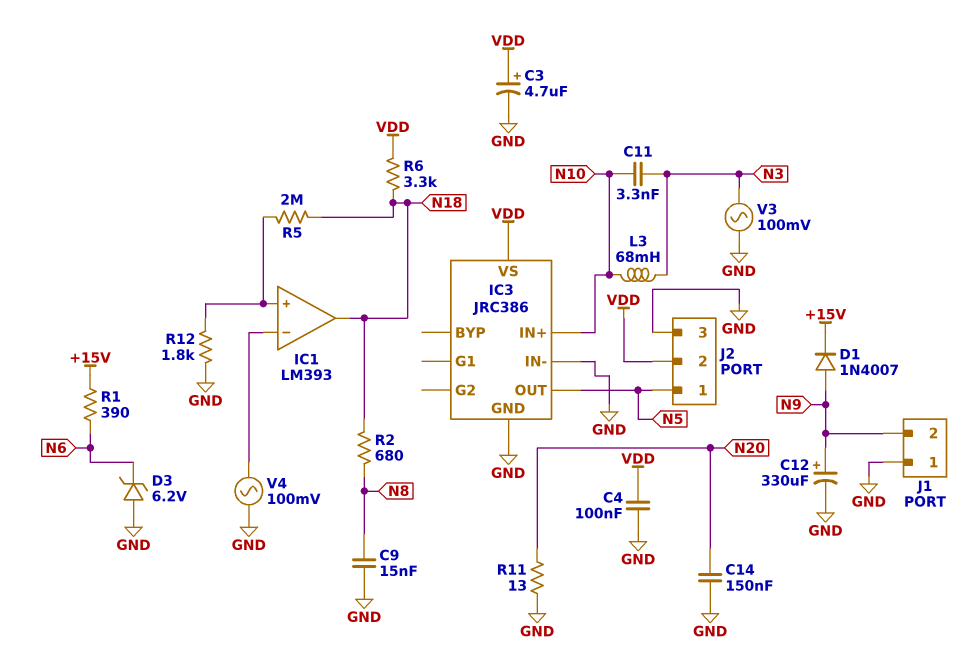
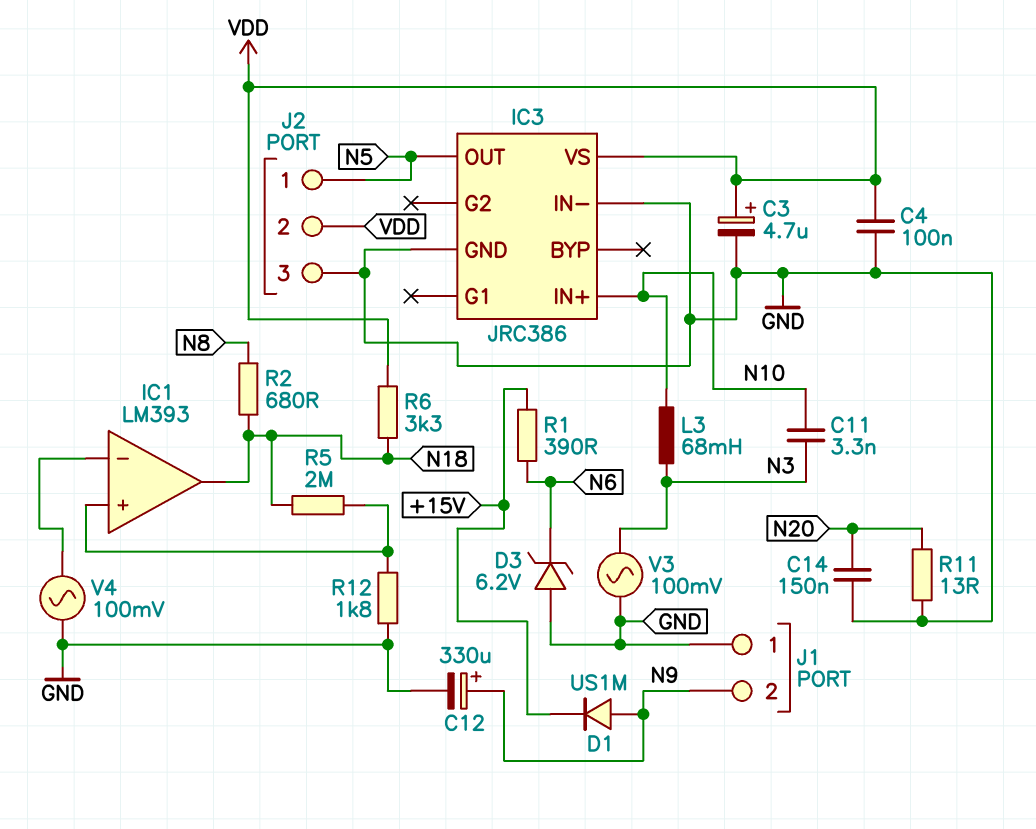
C9: 15nF (GND, N8) -> none
D1: diode 1N4007 (A N9, K +15V) -> diode US1M (A N9, K +15V)

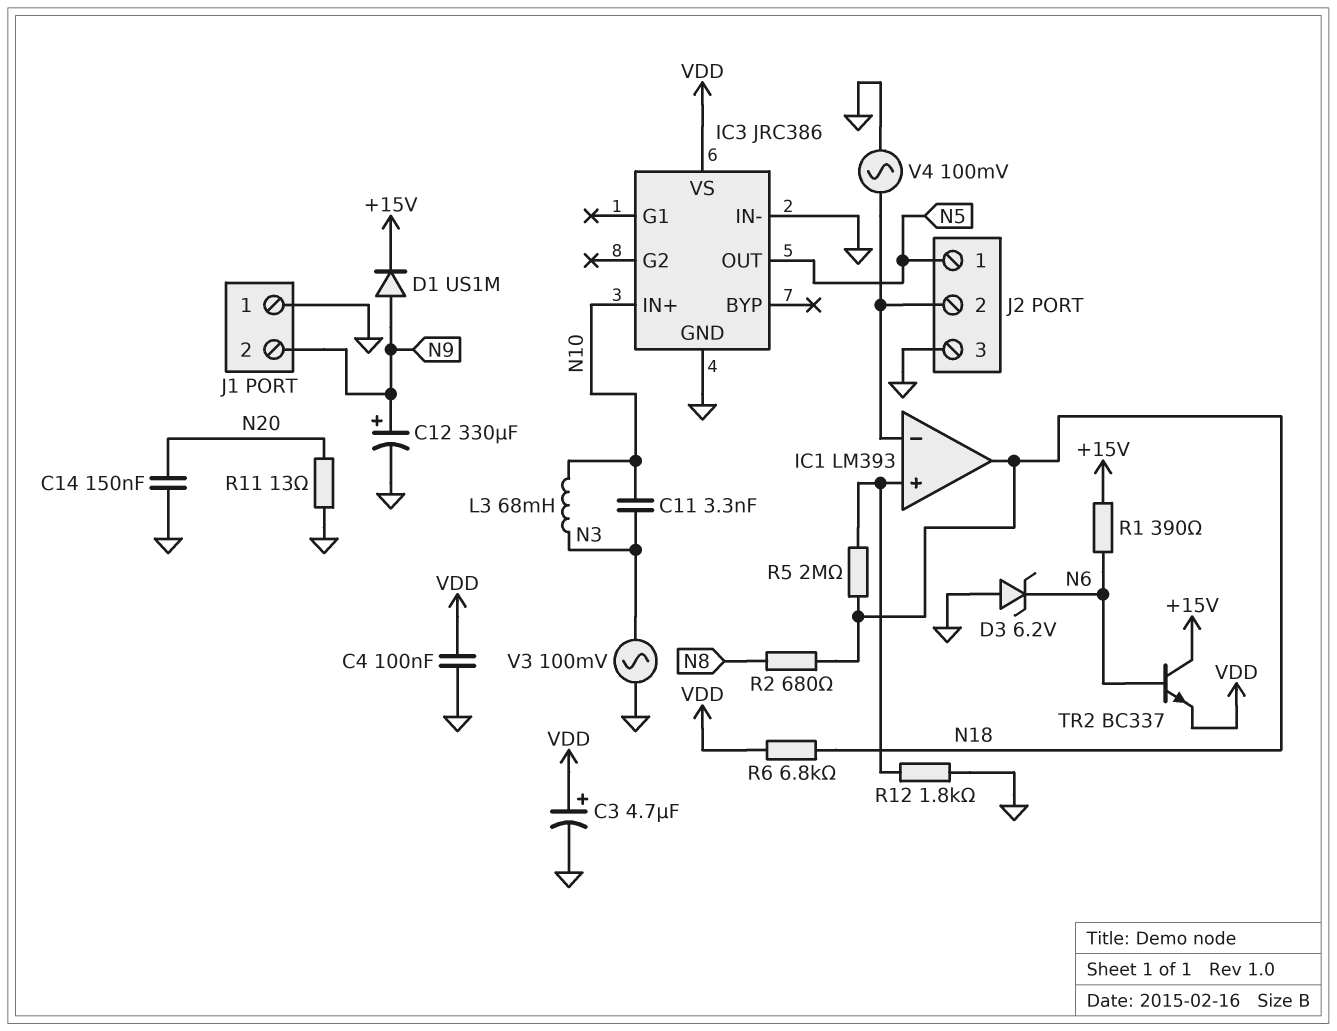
J2 pin 2: VDD -> IC1/in-
R6: 3.3k (N18, VDD) -> 6.8k (N18, VDD)
TR2: none -> NPN BC337 (B N6, C +15V, E VDD)

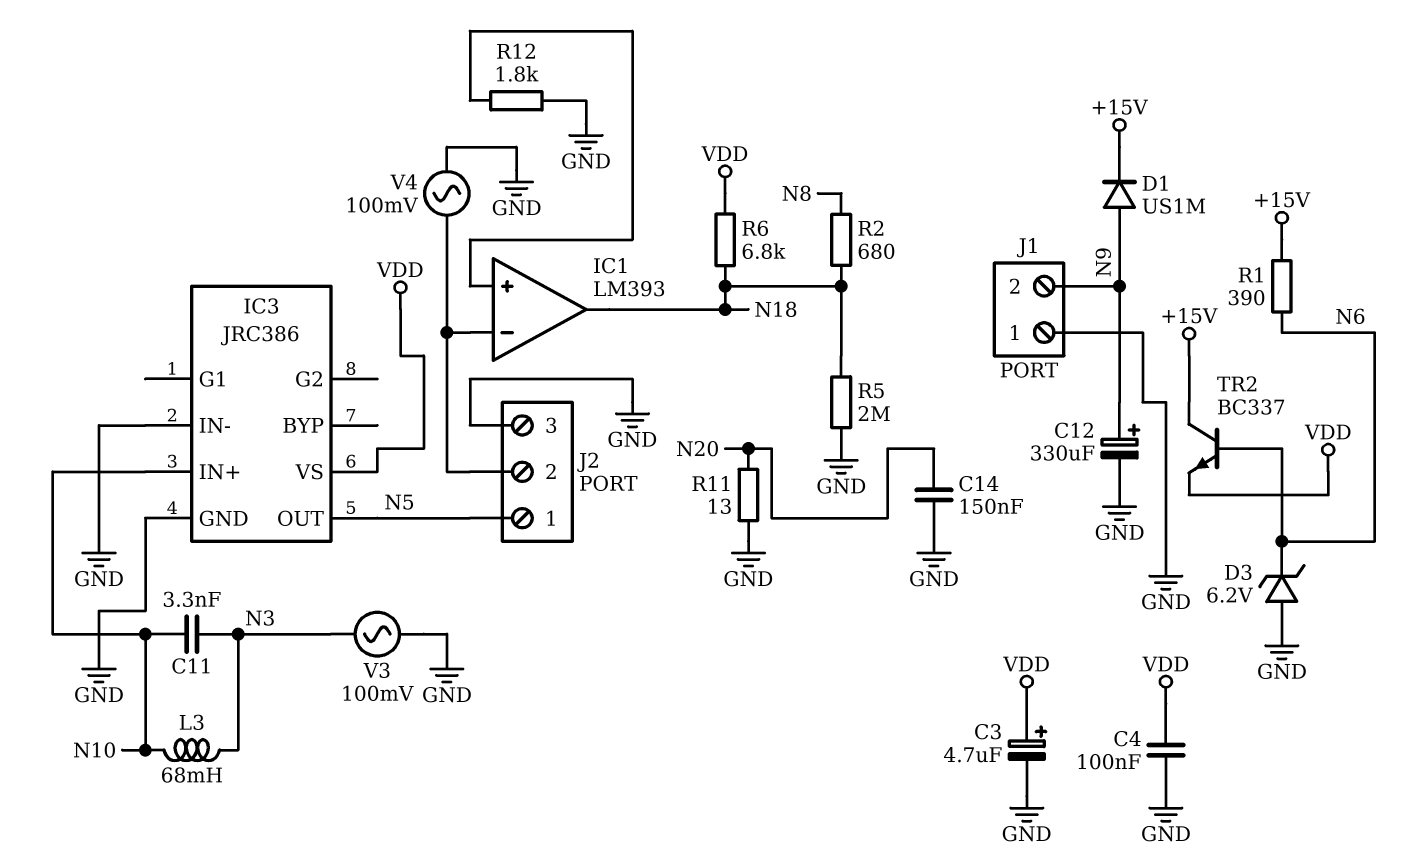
R5: 2M (IC1/in+, N18) -> 2M (GND, N18)

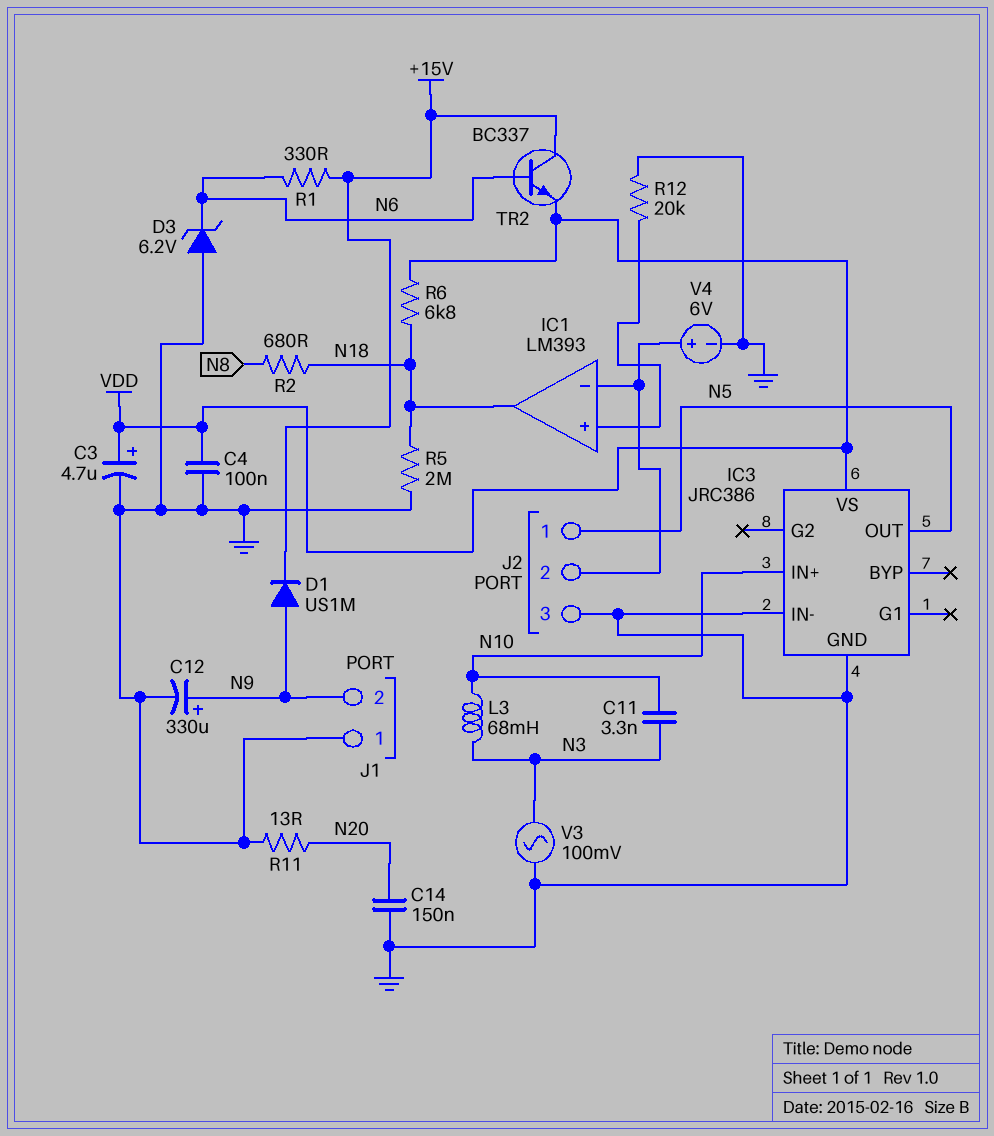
R1: 390 (+15V, N6) -> 330 (+15V, N6)
R12: 1.8k (GND, IC1/in+) -> 20k (GND, IC1/in+)
V4: AC 100mV (GND, IC1/in-) -> 6V (plus IC1/in-, minus GND)

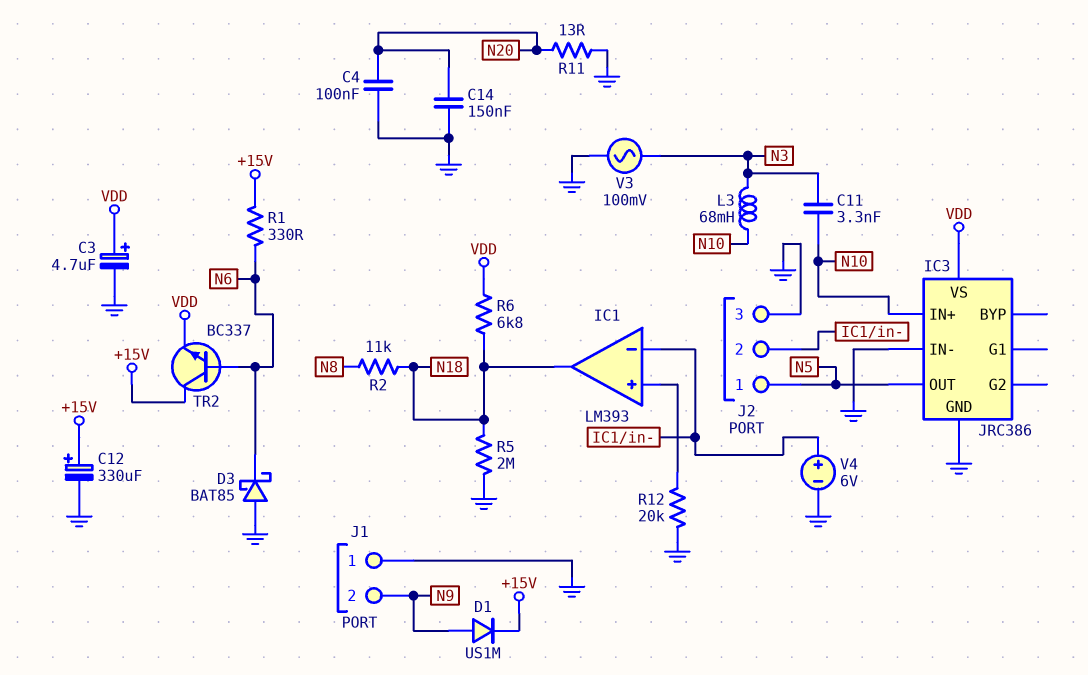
C4: 100nF (GND, VDD) -> 100nF (GND, N20)
C12: 330uF (plus N9, minus GND) -> 330uF (plus +15V, minus GND)
D3: zener 6.2V (A GND, K N6) -> schottky BAT85 (A GND, K N6)
R2: 680 (N8, N18) -> 11k (N8, N18)

